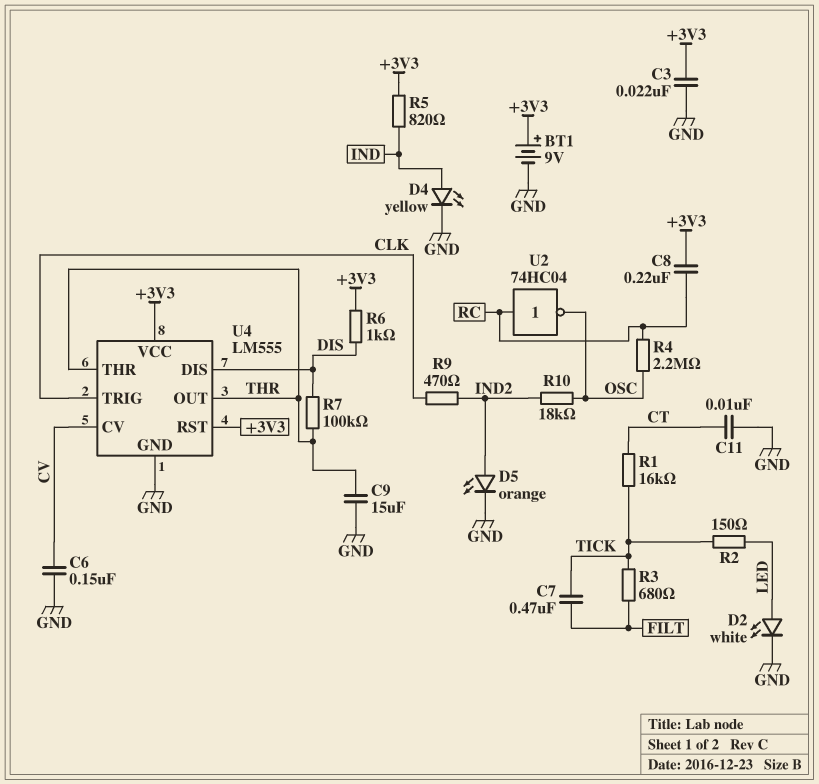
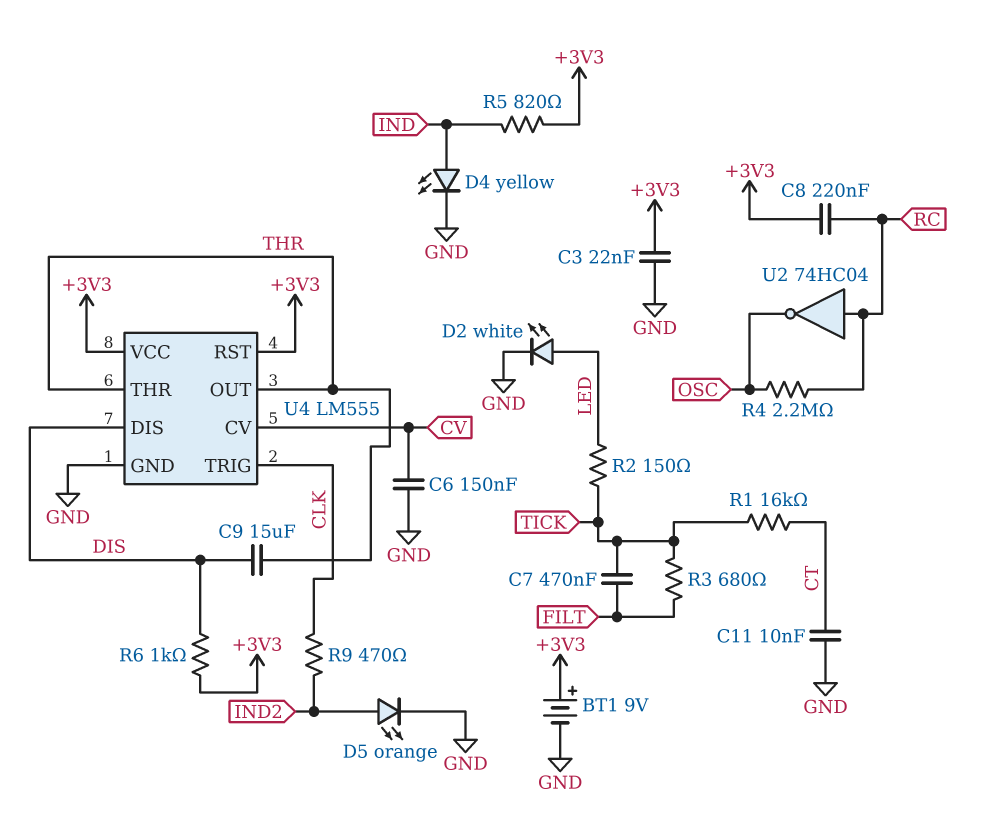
C9: 15uF (GND, THR) -> 15uF (DIS, THR)
R7: 100k (DIS, THR) -> none
R10: 18k (IND2, OSC) -> none

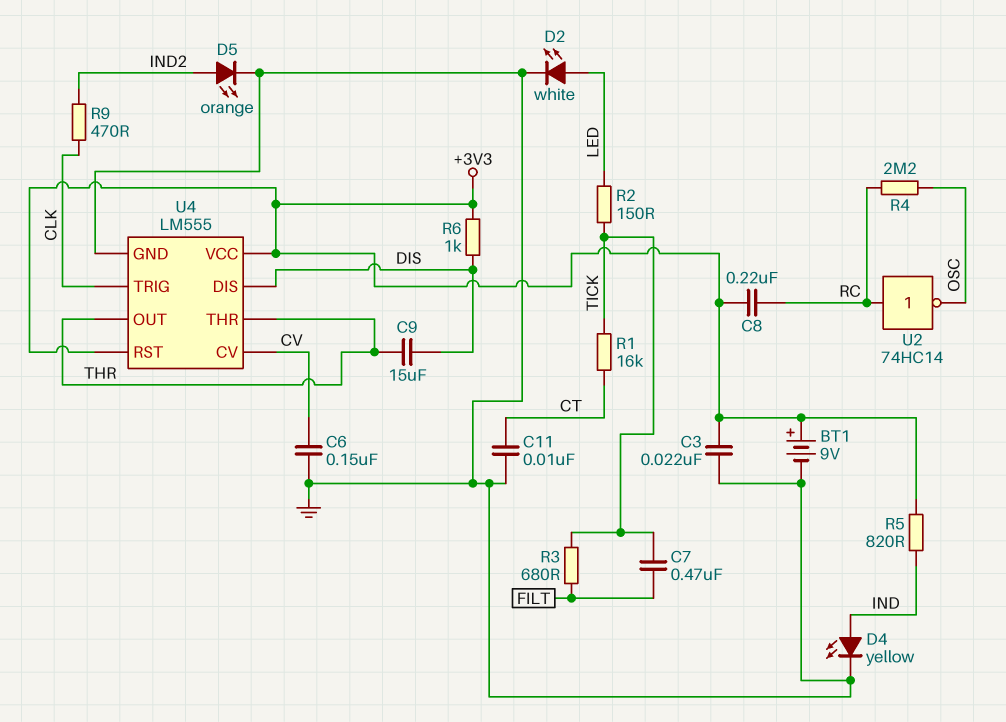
U2: NOT 74HC04 (in RC, out OSC) -> NOT 74HC14 (in RC, out OSC)

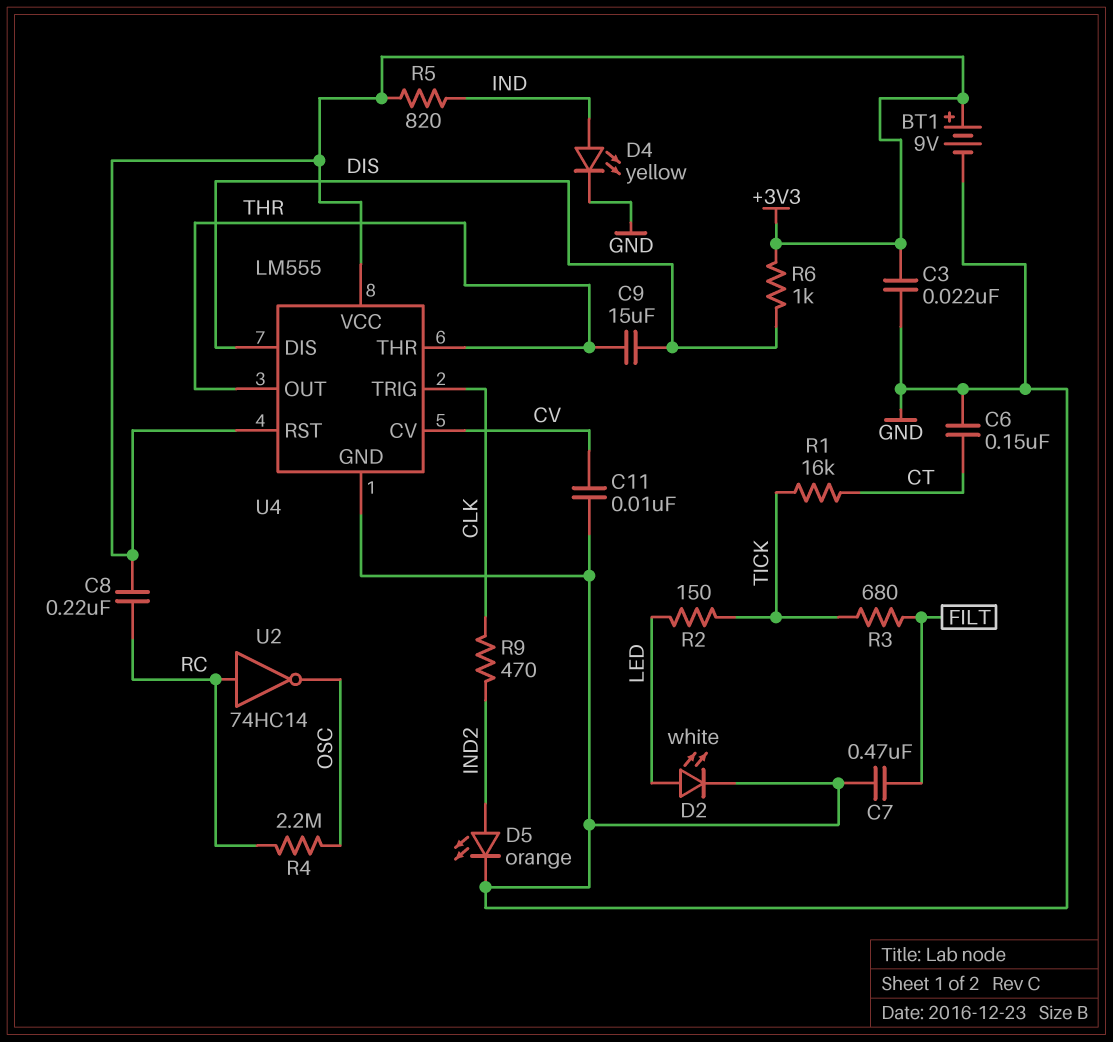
C6: 150nF (CV, GND) -> 150nF (CT, GND)
C7: 470nF (FILT, TICK) -> 470nF (FILT, GND)
C11: 10nF (CT, GND) -> 10nF (CV, GND)

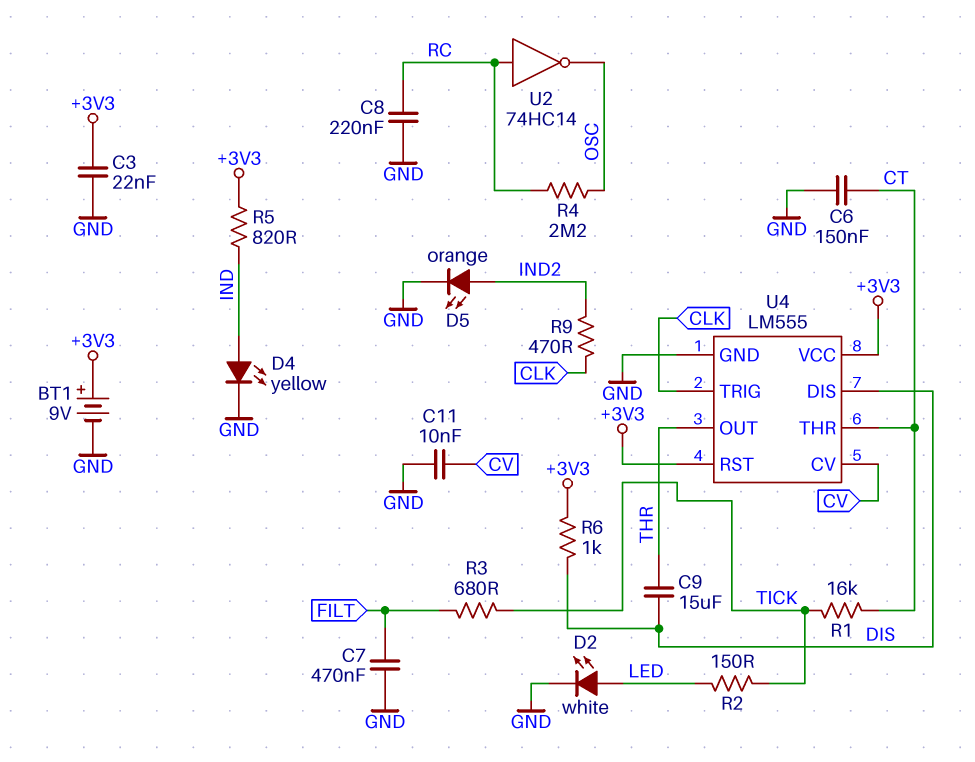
C8: 220nF (+3V3, RC) -> 220nF (GND, RC)
U4 pin THR: THR -> CT

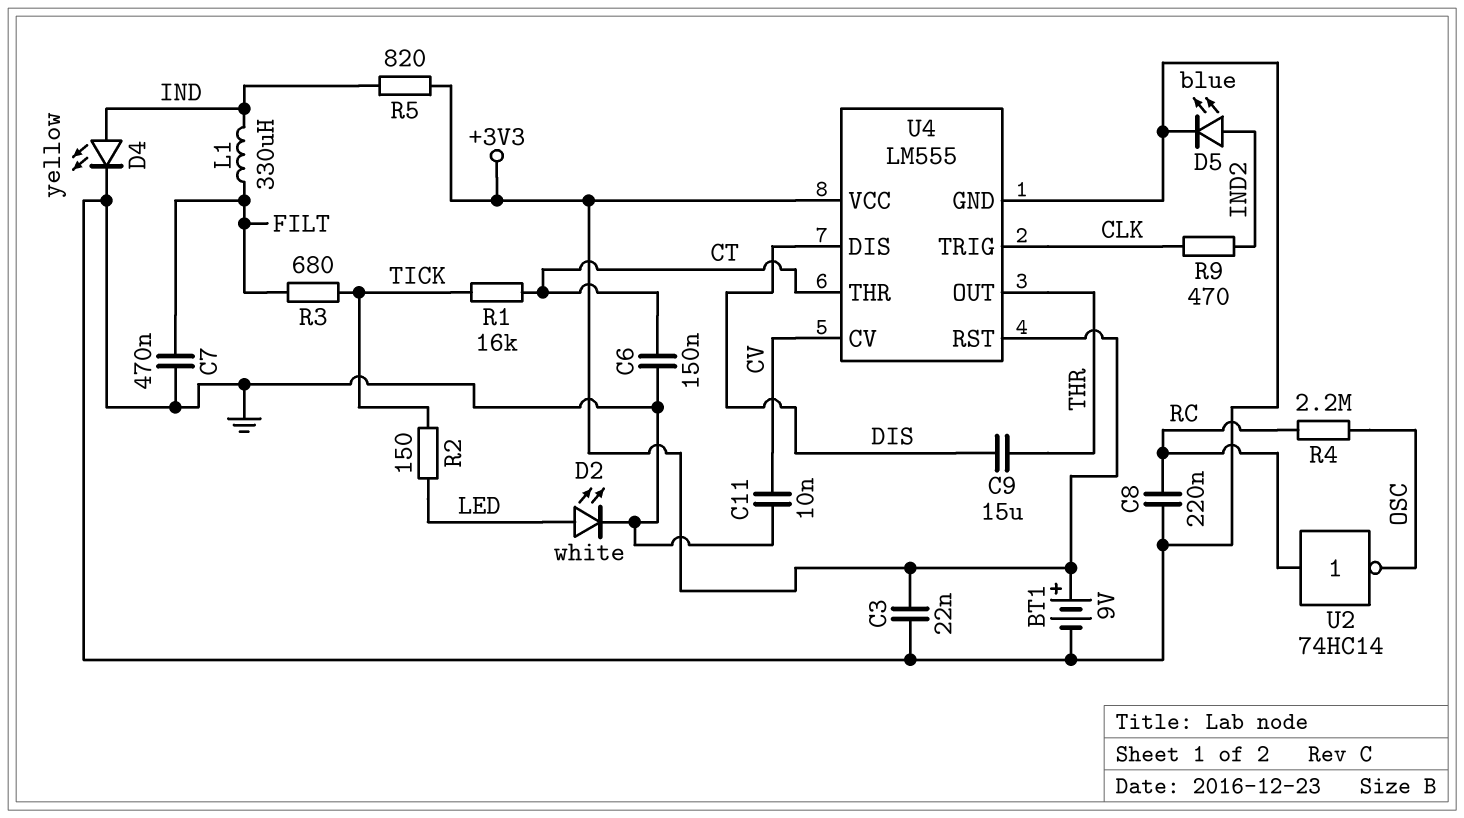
D5: LED orange (A IND2, K GND) -> LED blue (A IND2, K GND)
L1: none -> 330uH (FILT, IND)
R6: 1k (+3V3, DIS) -> none

